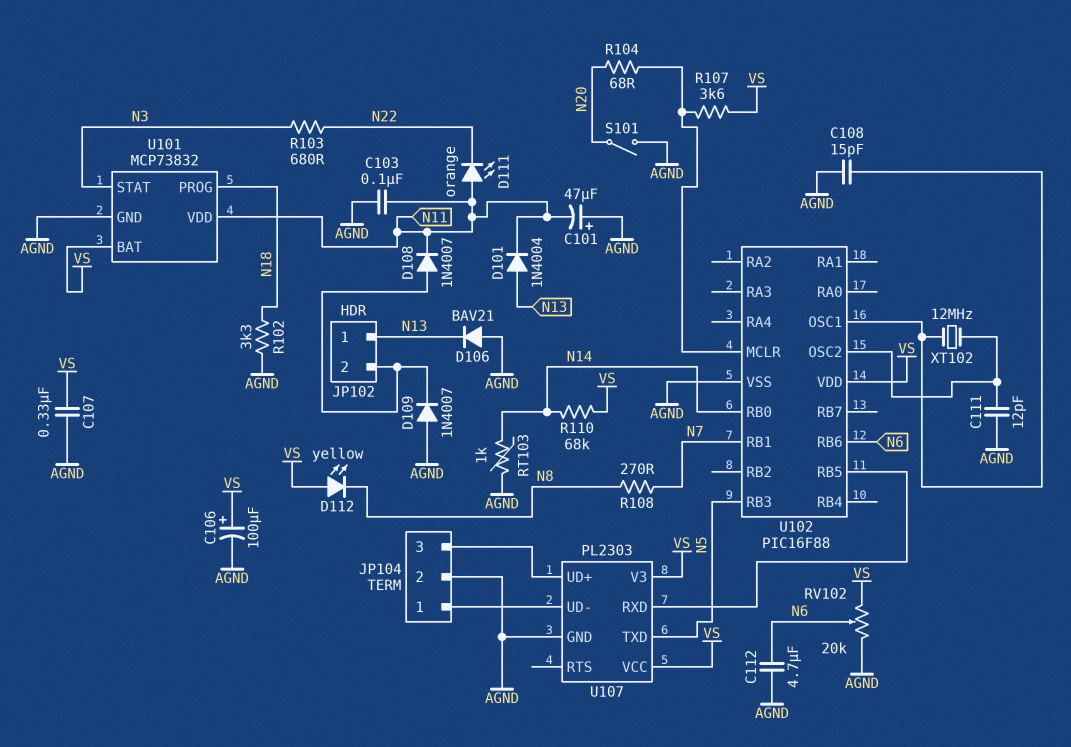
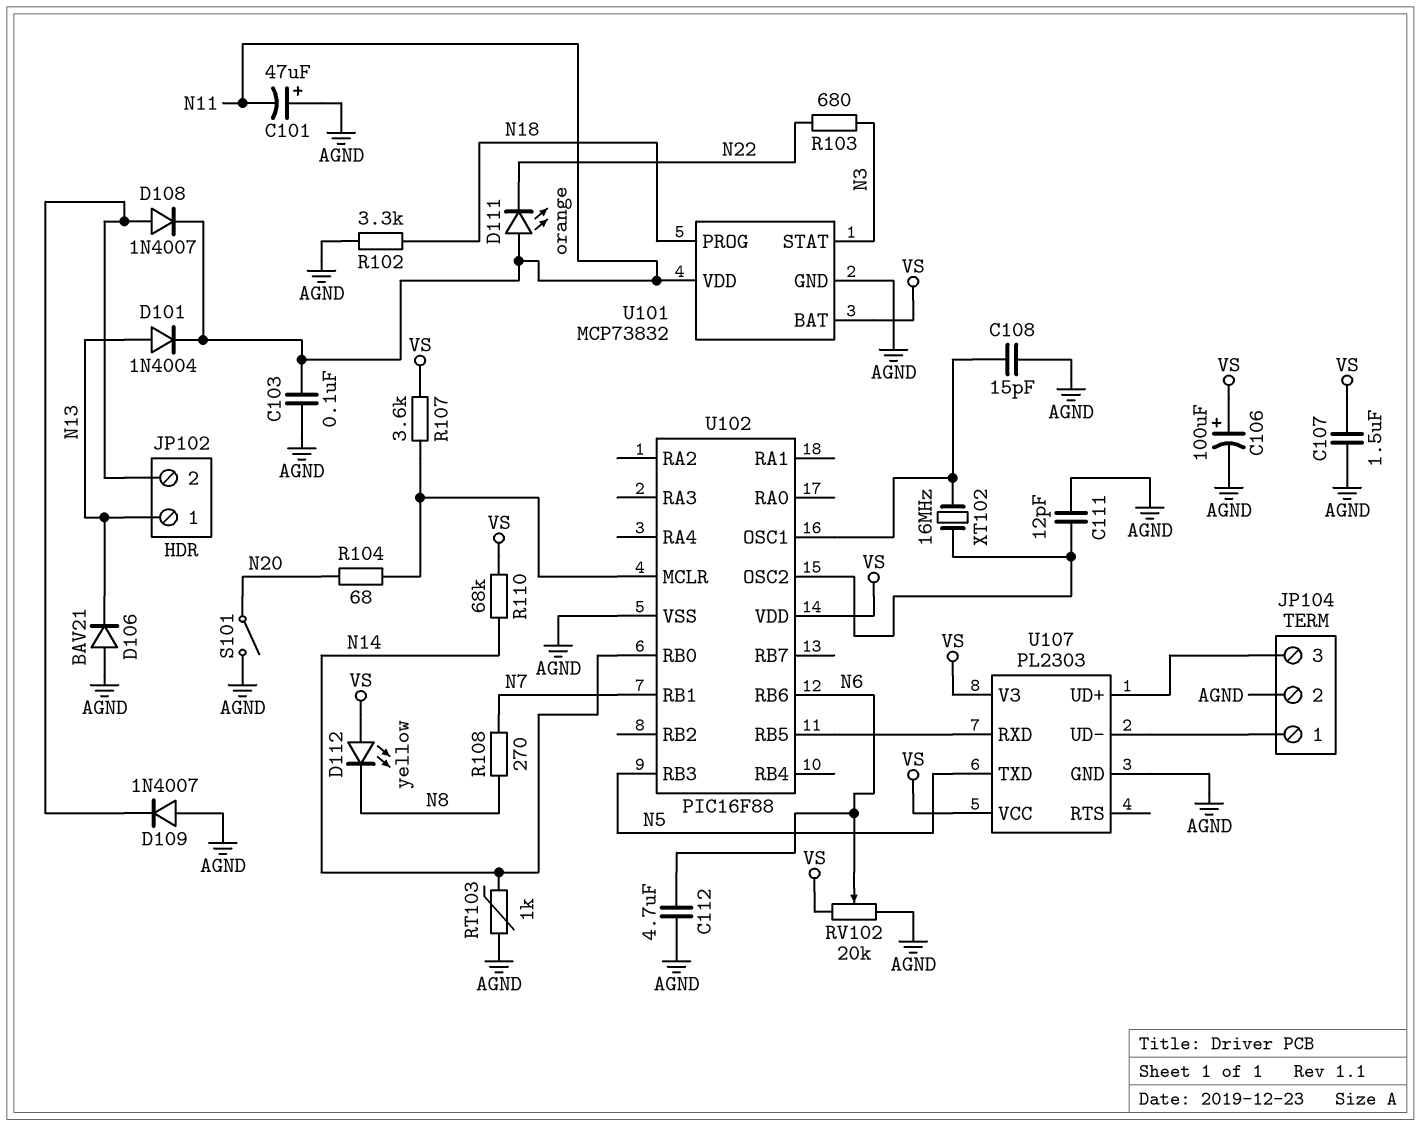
C107: 330nF (AGND, VS) -> 1.5uF (AGND, VS)
XT102: 12MHz (U102/OSC1, U102/OSC2) -> 16MHz (U102/OSC1, U102/OSC2)

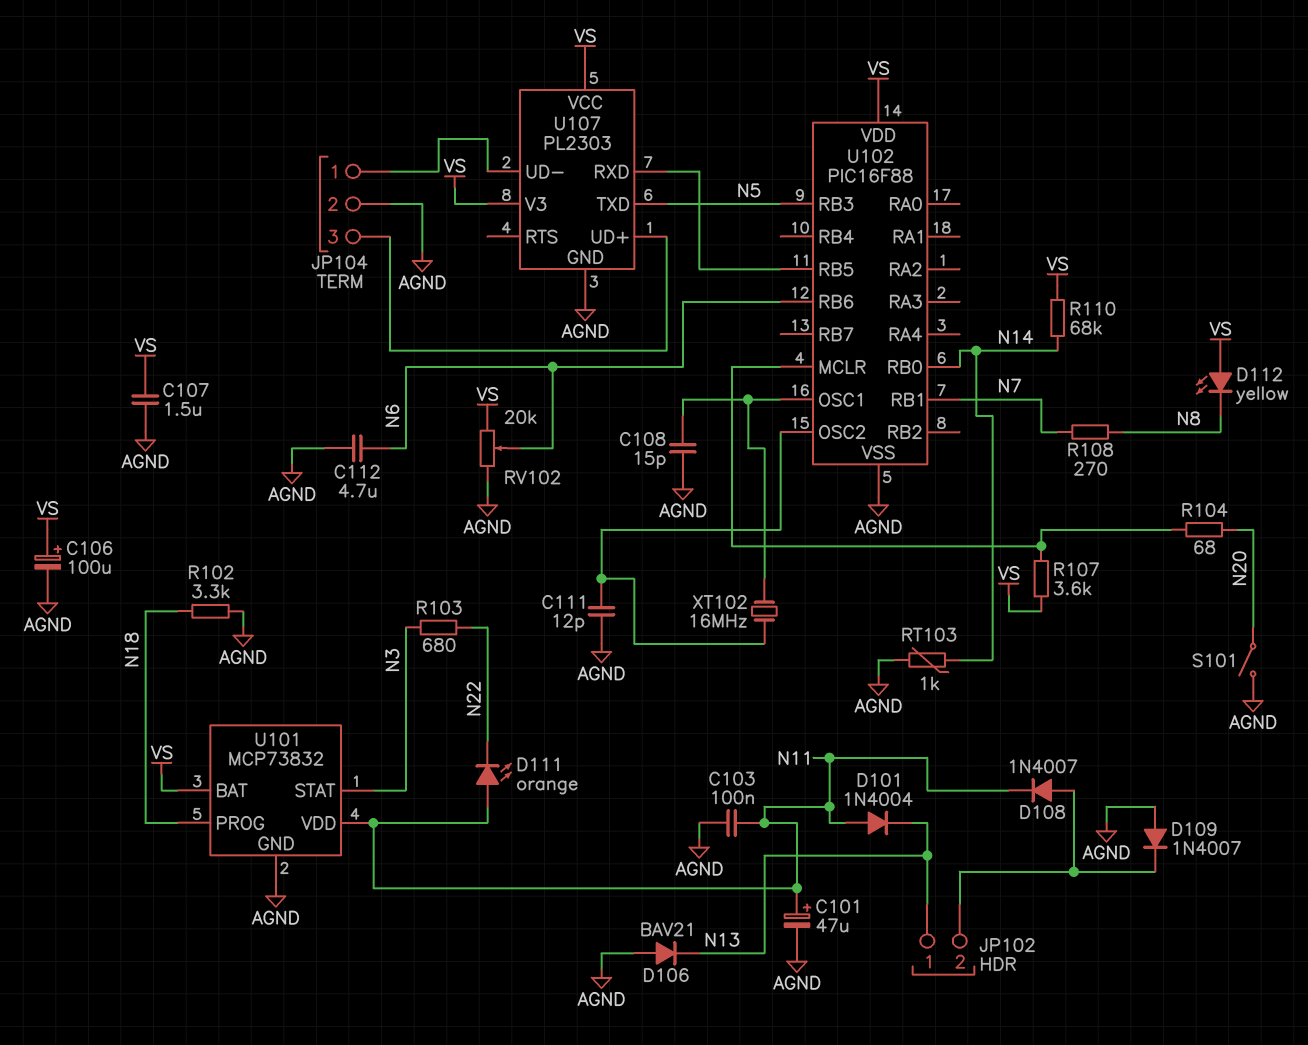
C101: 47uF (plus AGND, minus N11) -> 47uF (plus N11, minus AGND)
D101: diode 1N4004 (A N13, K N11) -> diode 1N4004 (A N11, K N13)

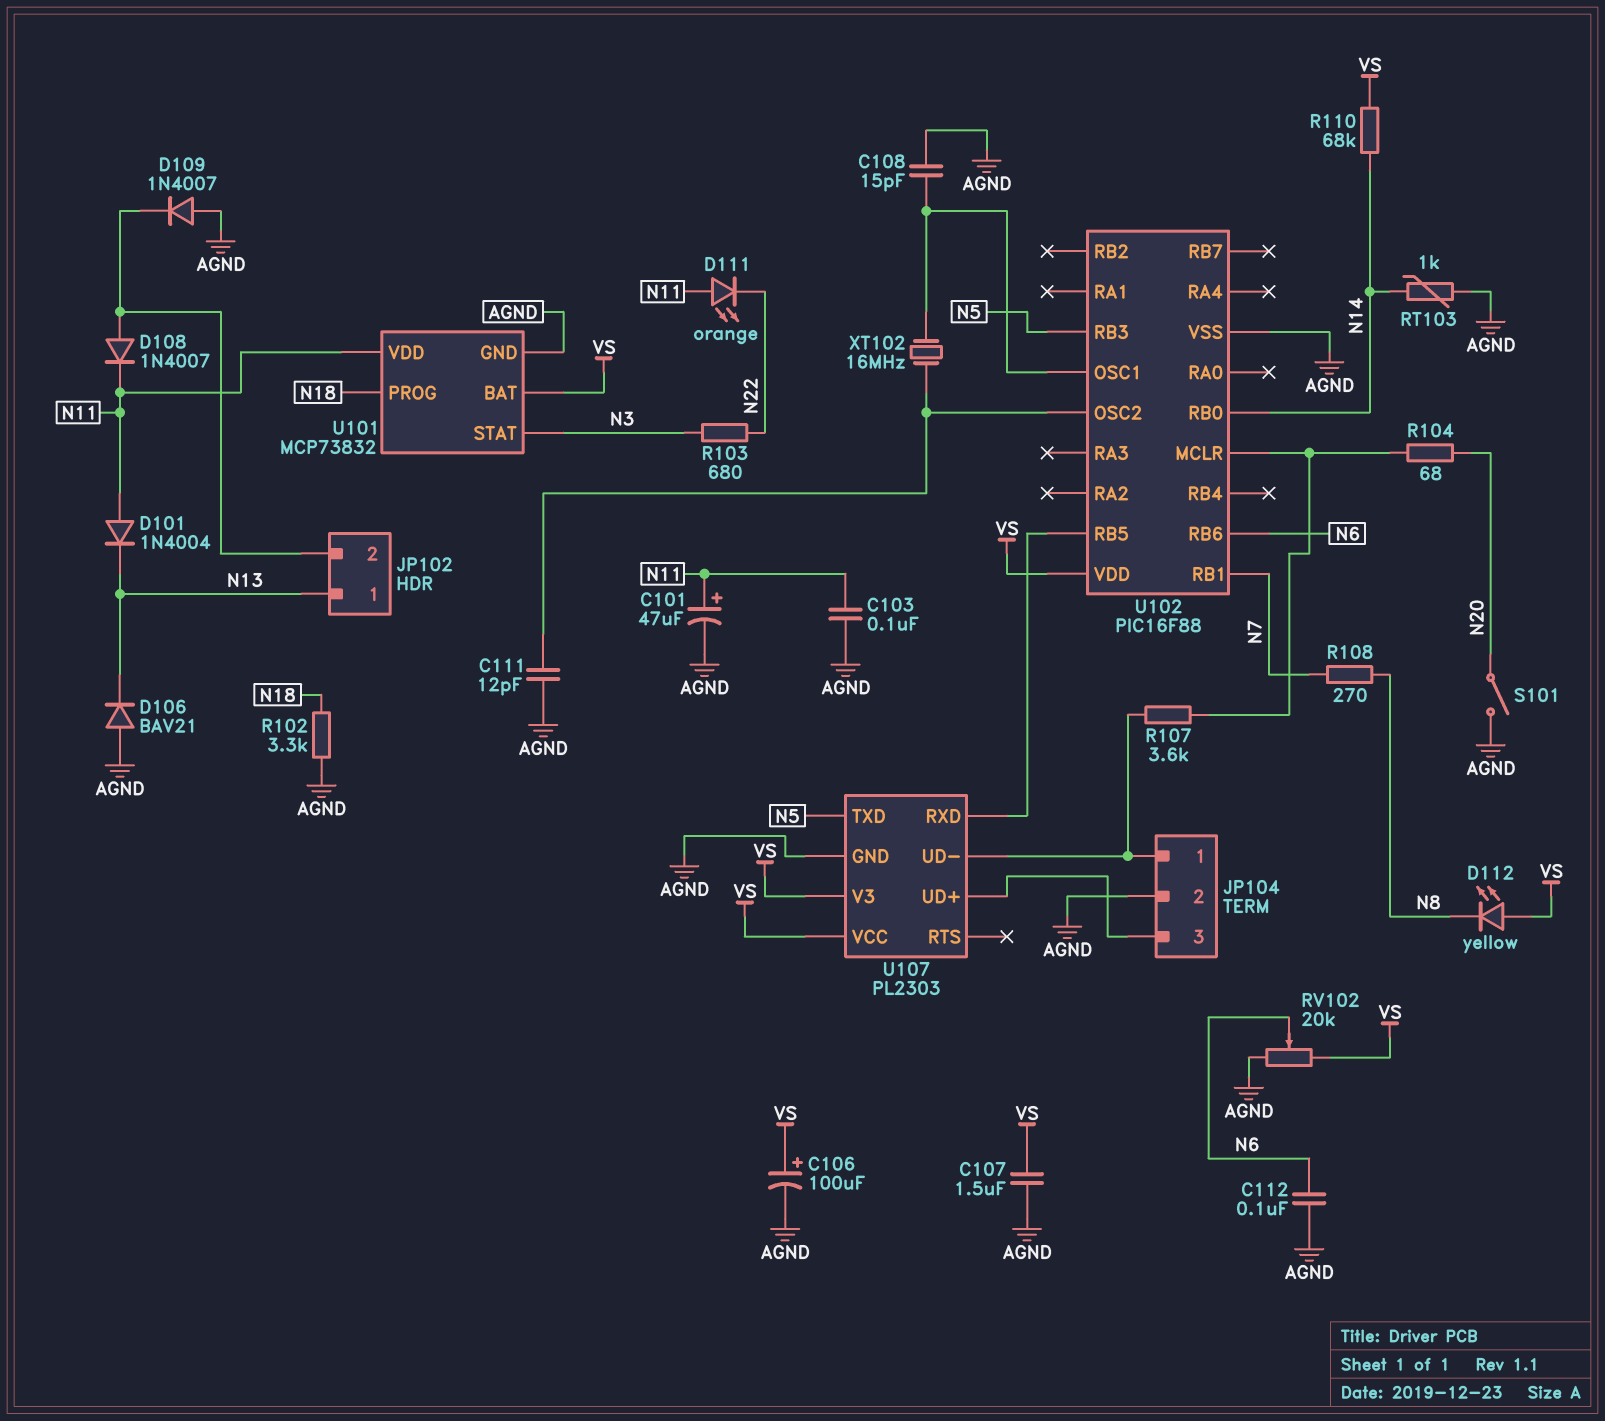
C112: 4.7uF (AGND, N6) -> 100nF (AGND, N6)
R107: 3.6k (U102/MCLR, VS) -> 3.6k (JP104/1, U102/MCLR)

